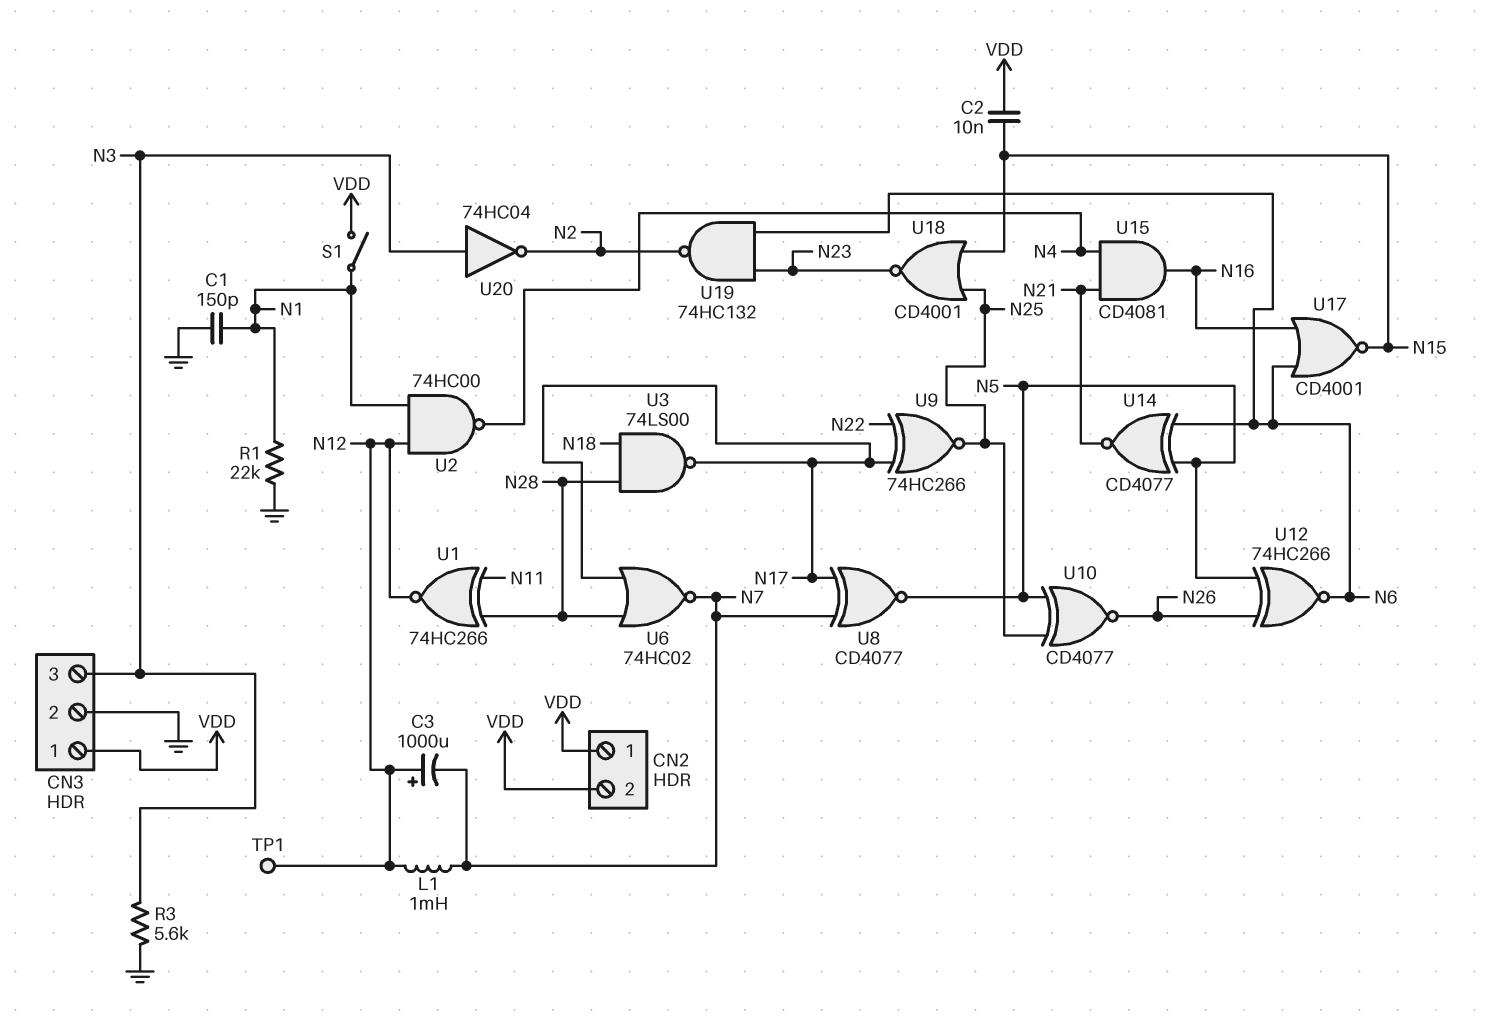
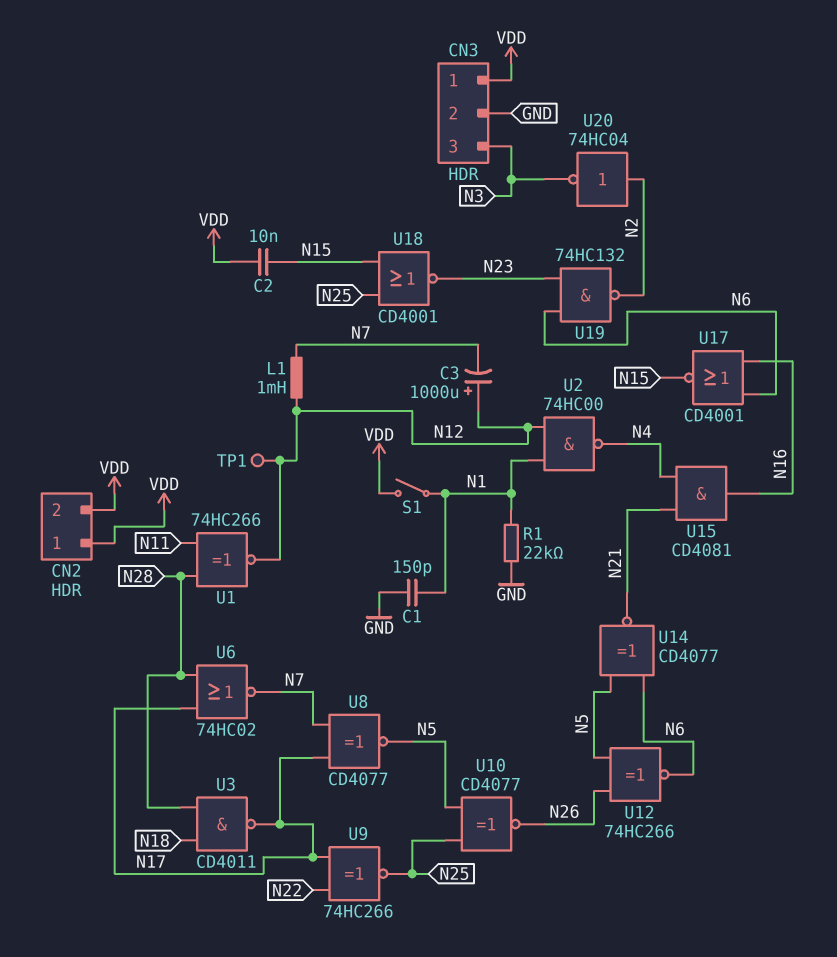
R3: 5.6k (GND, N3) -> none
U3: NAND 74LS00 (in N18, in N28, out N17) -> NAND CD4011 (in N18, in N28, out N17)
U20: NOT 74HC04 (in N3, out N2) -> NOT 74HC04 (in N2, out N3)

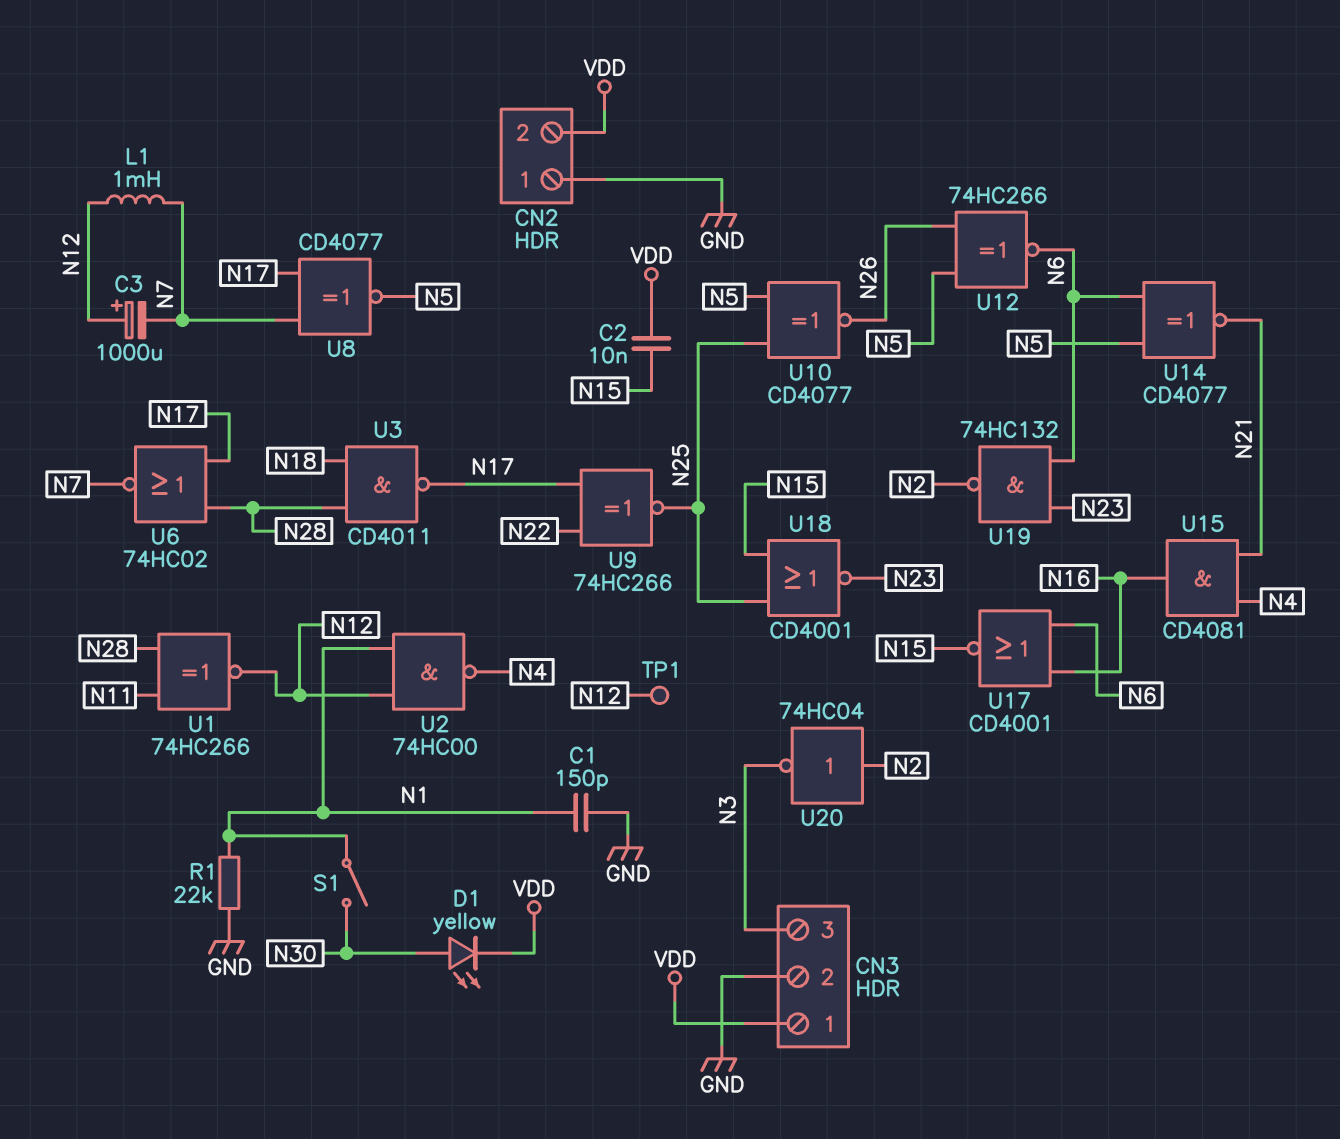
CN2 pin 1: VDD -> GND
D1: none -> LED yellow (A N30, K VDD)
S1: switch (N1, VDD) -> switch (N1, N30)

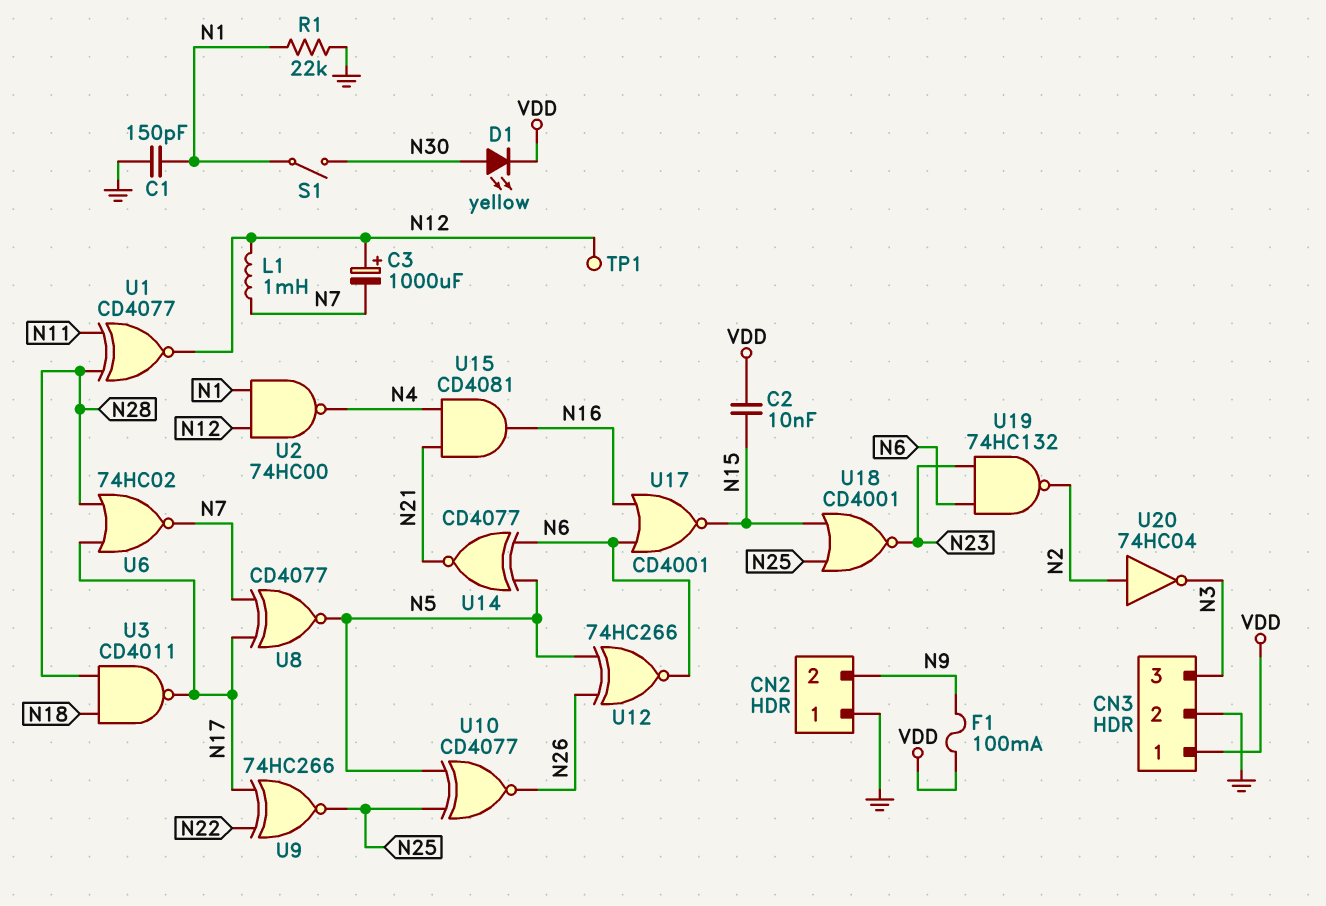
CN2 pin 2: VDD -> N9
F1: none -> 100mA (N9, VDD)
U1: XNOR 74HC266 (in N11, in N28, out N12) -> XNOR CD4077 (in N11, in N28, out N12)

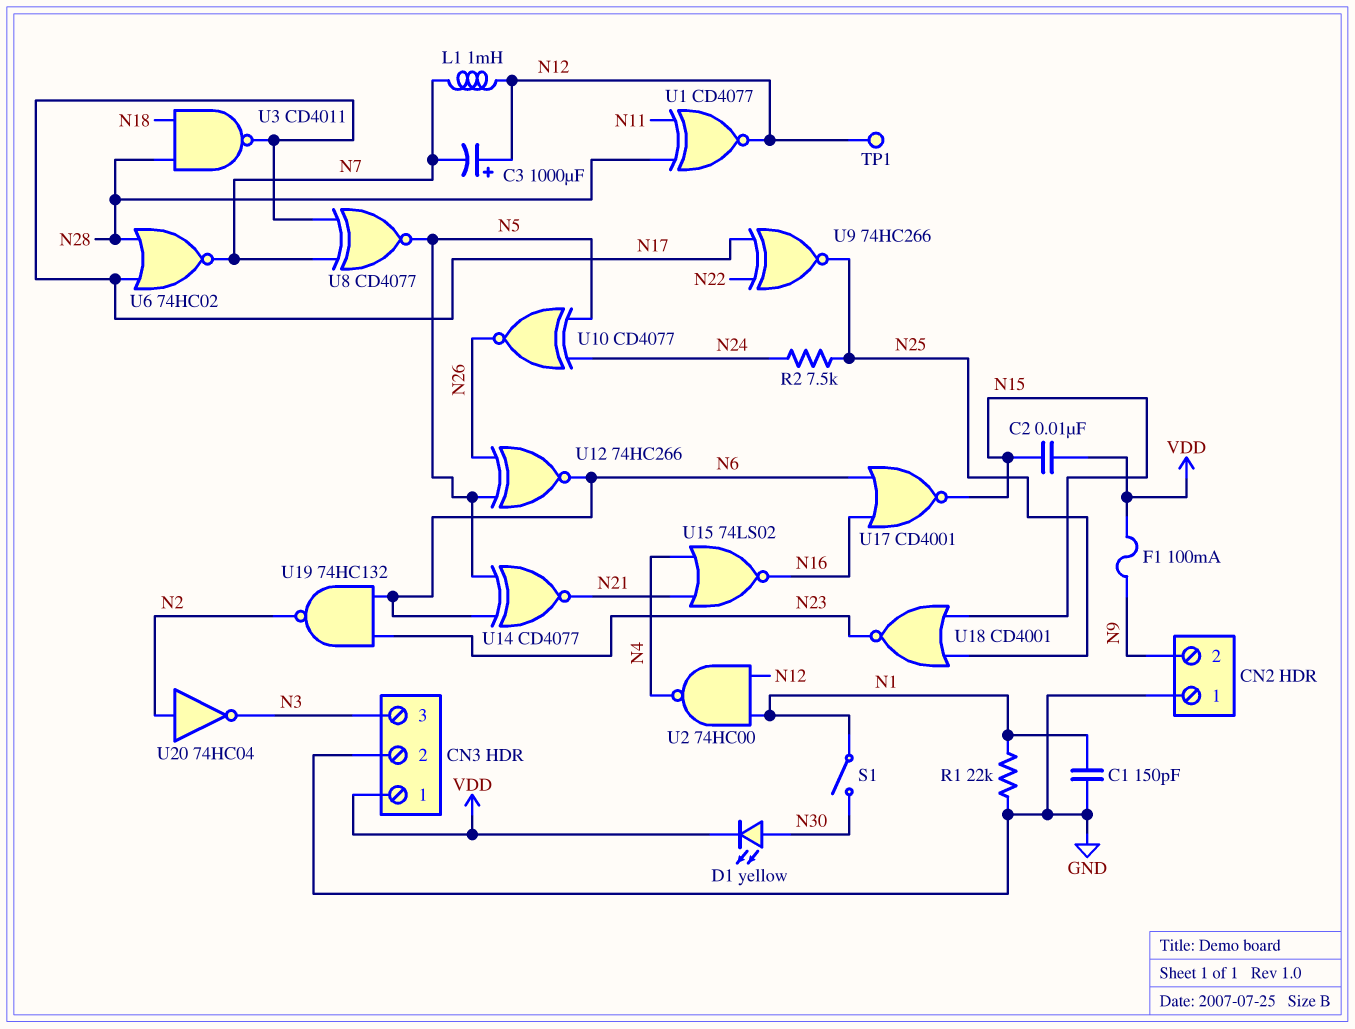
R2: none -> 7.5k (N24, N25)
U10: XNOR CD4077 (in N5, in N25, out N26) -> XNOR CD4077 (in N5, in N24, out N26)
U15: AND CD4081 (in N4, in N21, out N16) -> NOR 74LS02 (in N4, in N21, out N16)

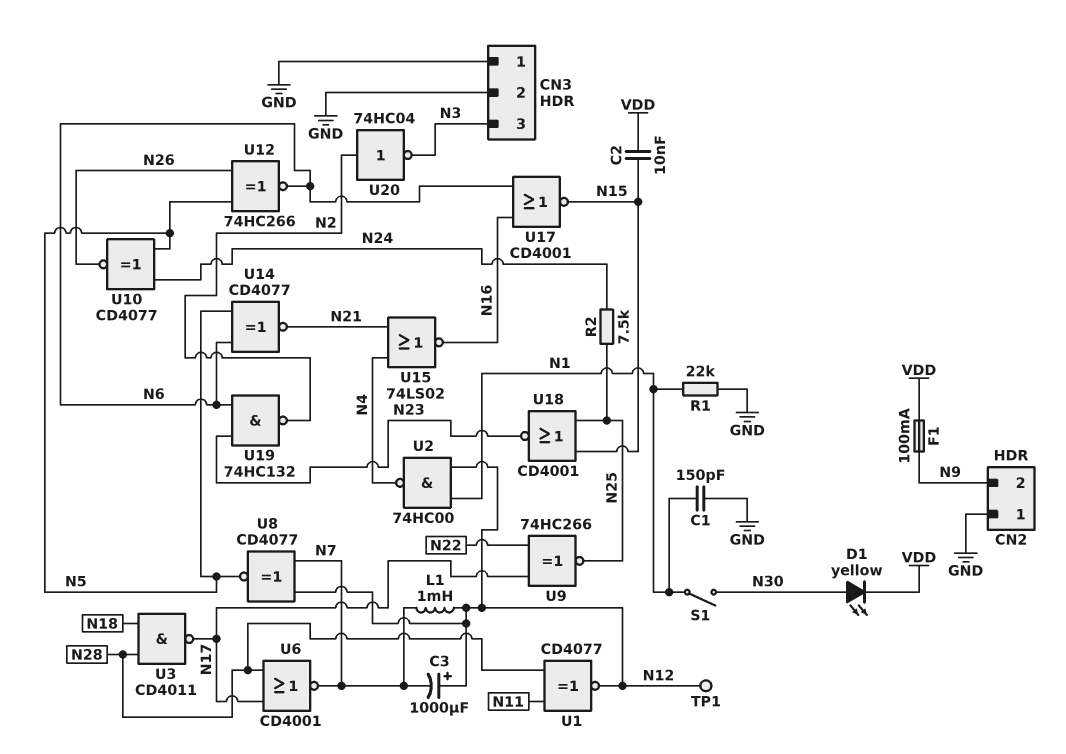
CN3 pin 1: VDD -> GND
U6: NOR 74HC02 (in N17, in N28, out N7) -> NOR CD4001 (in N17, in N28, out N7)
U8: XNOR CD4077 (in N7, in N17, out N5) -> XNOR CD4077 (in N7, in N12, out N5)

